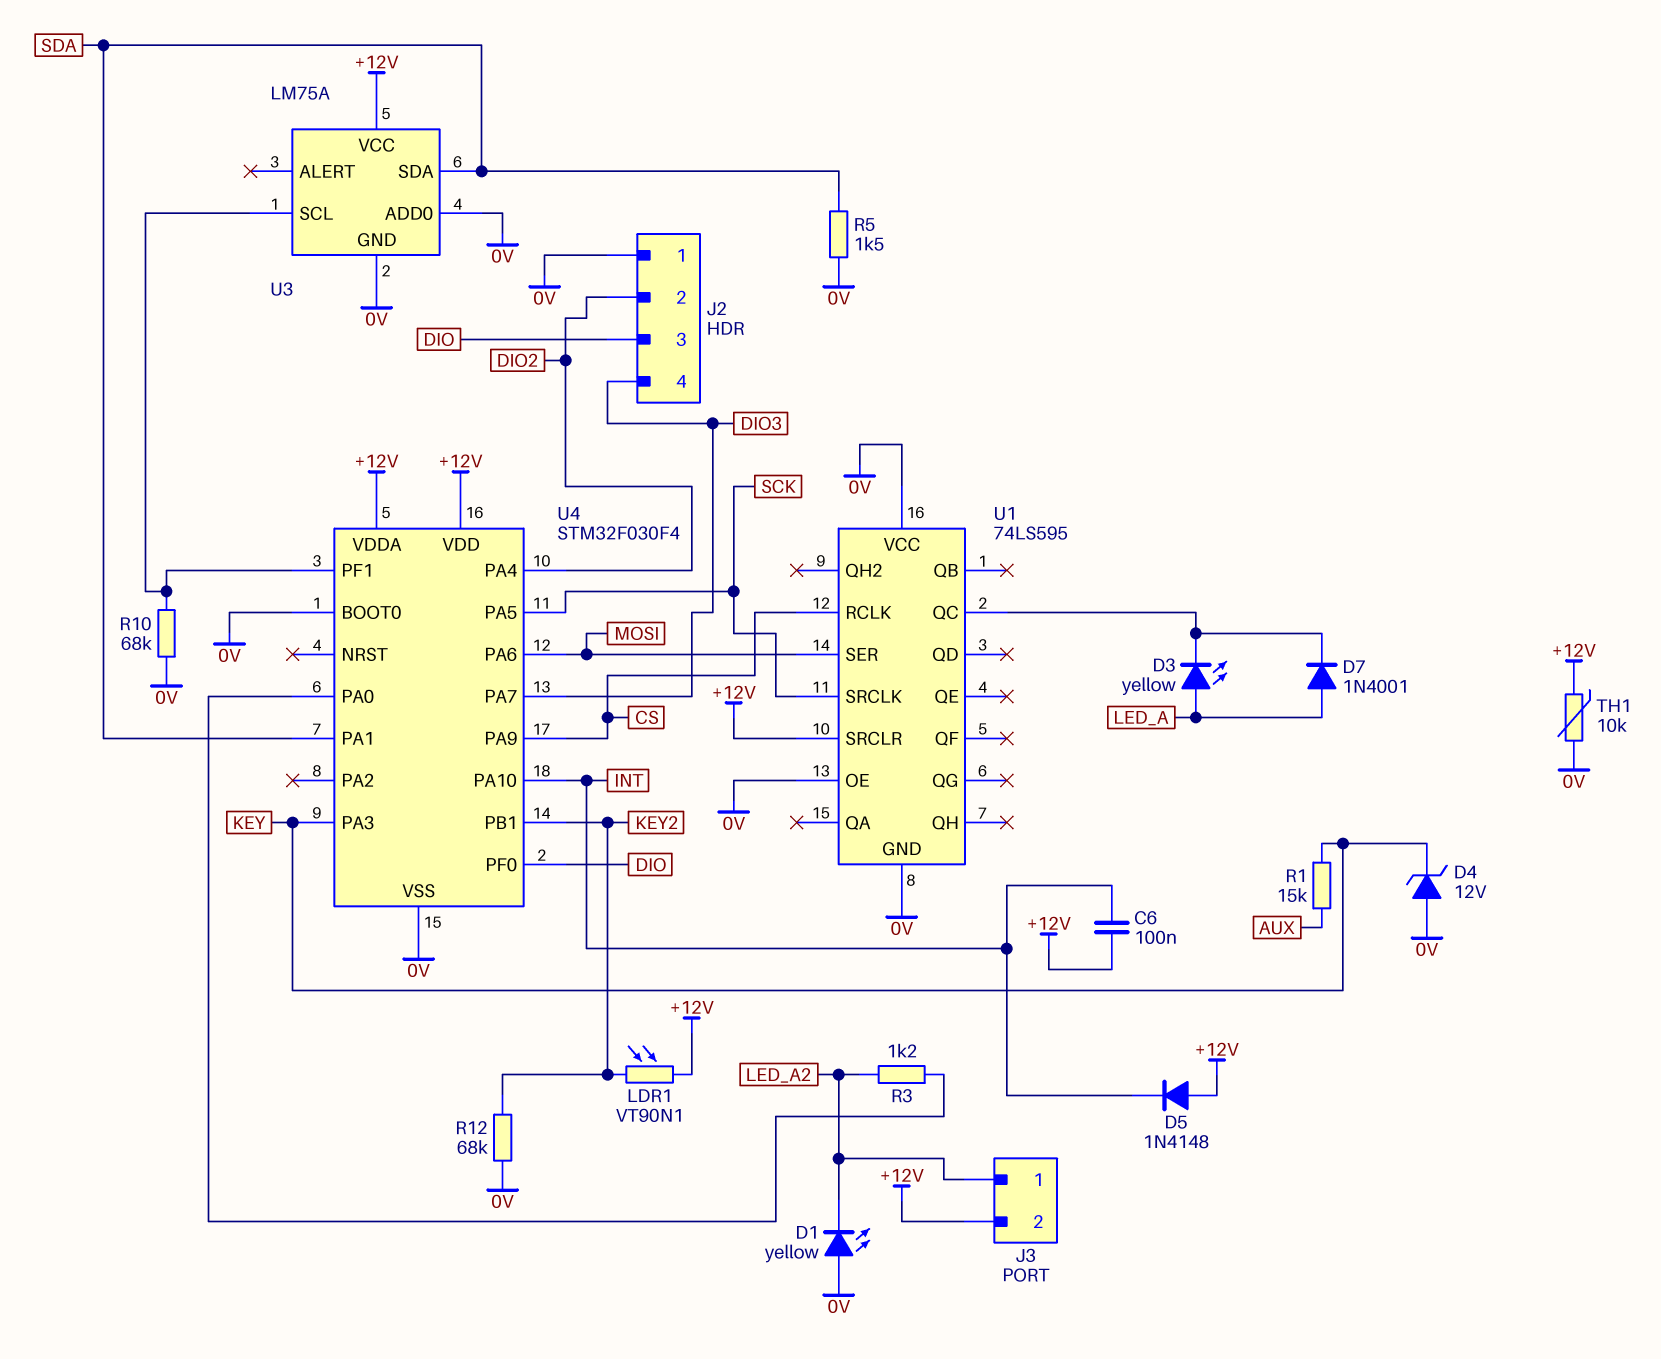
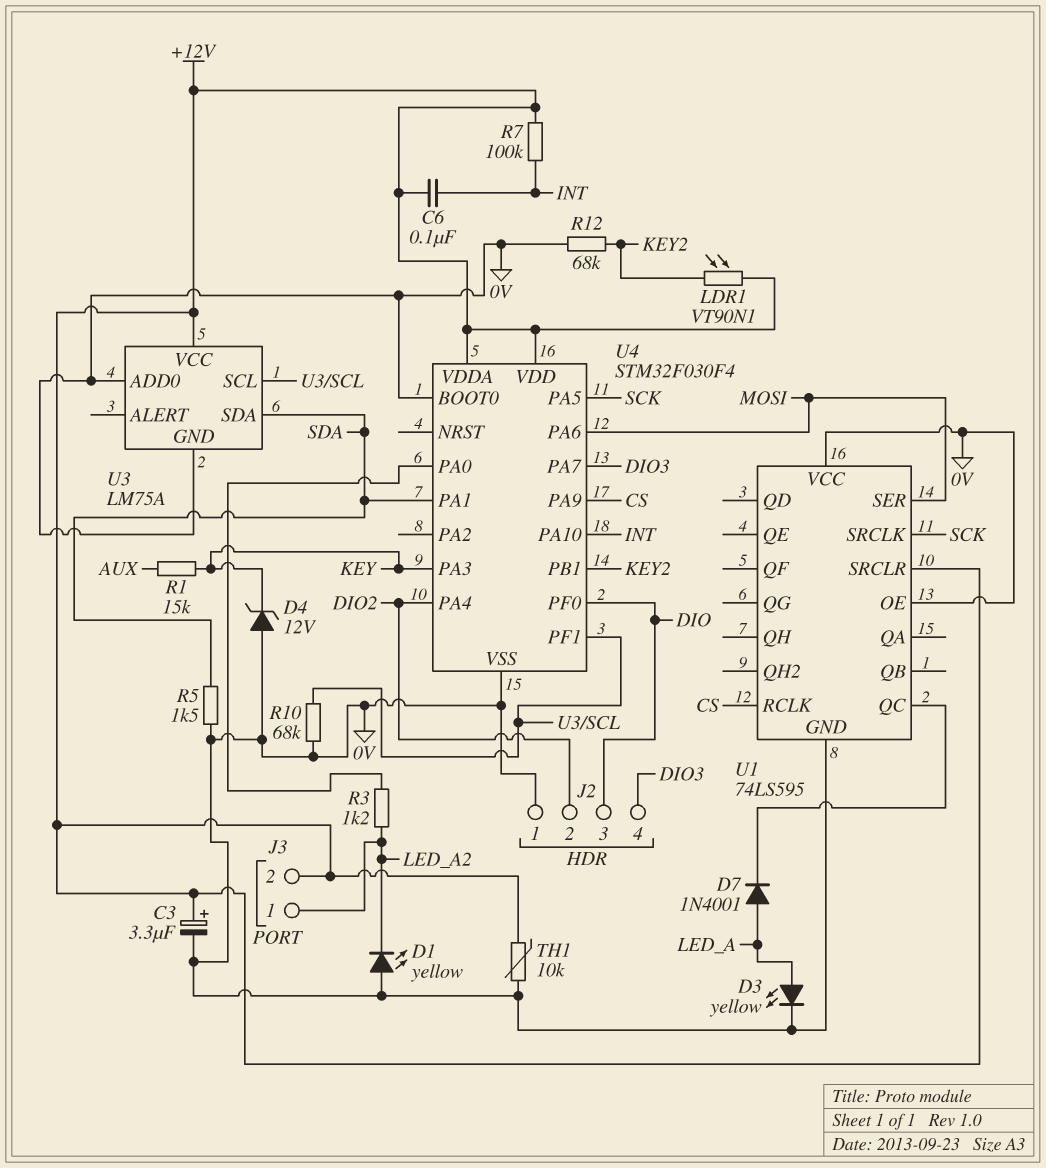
C3: none -> 3.3uF (plus +12V, minus 0V)
D3: LED yellow (A LED_A, K U1/QC) -> LED yellow (A LED_A, K 0V)
D5: diode 1N4148 (A +12V, K INT) -> none
R7: none -> 100k (+12V, INT)

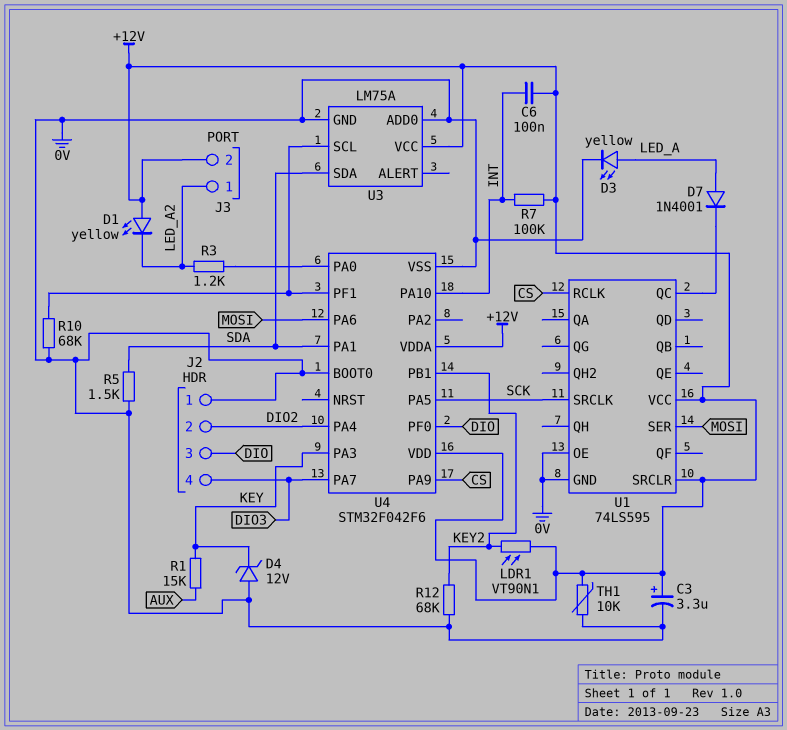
D1: LED yellow (A 0V, K LED_A2) -> LED yellow (A +12V, K LED_A2)
U1 pin VCC: 0V -> +12V
U4: STM32F030F4 -> STM32F042F6

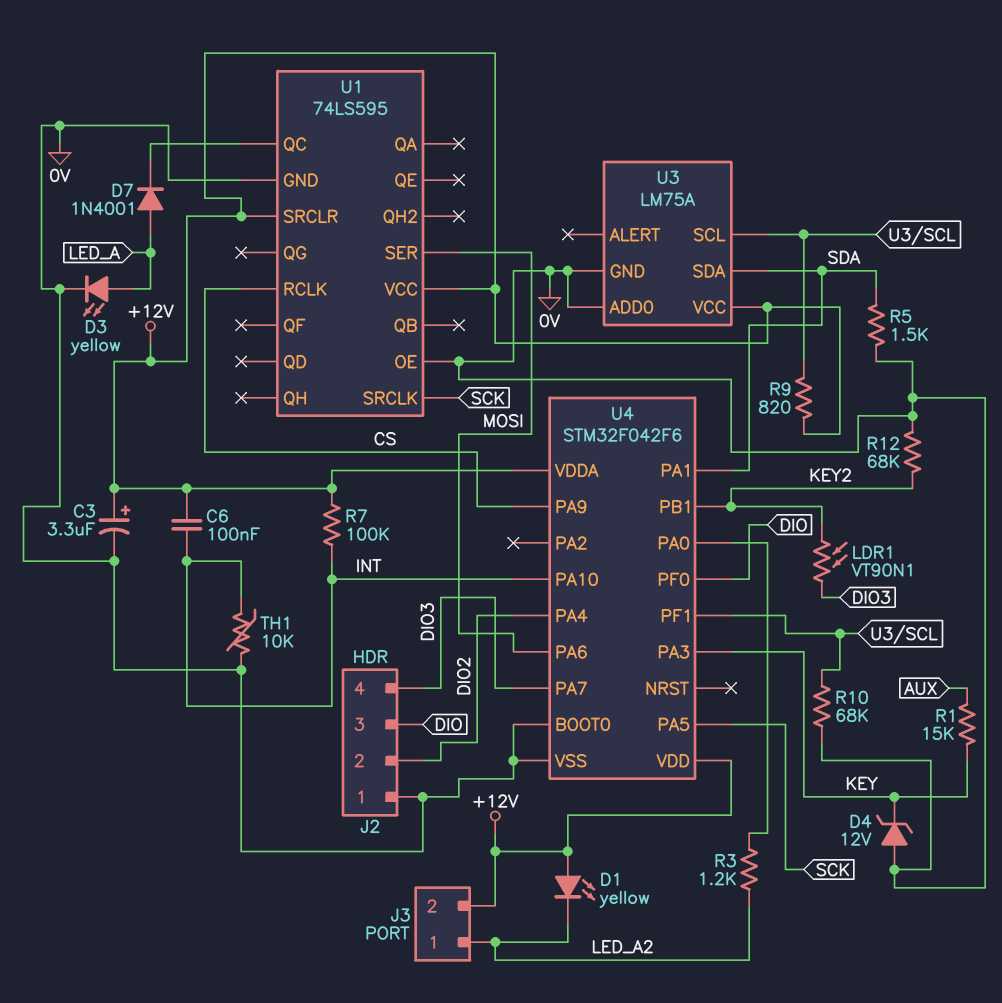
LDR1: VT90N1 (+12V, KEY2) -> VT90N1 (DIO3, KEY2)
R9: none -> 820 (+12V, U3/SCL)
TH1: 10k (+12V, 0V) -> 10k (0V, INT)

